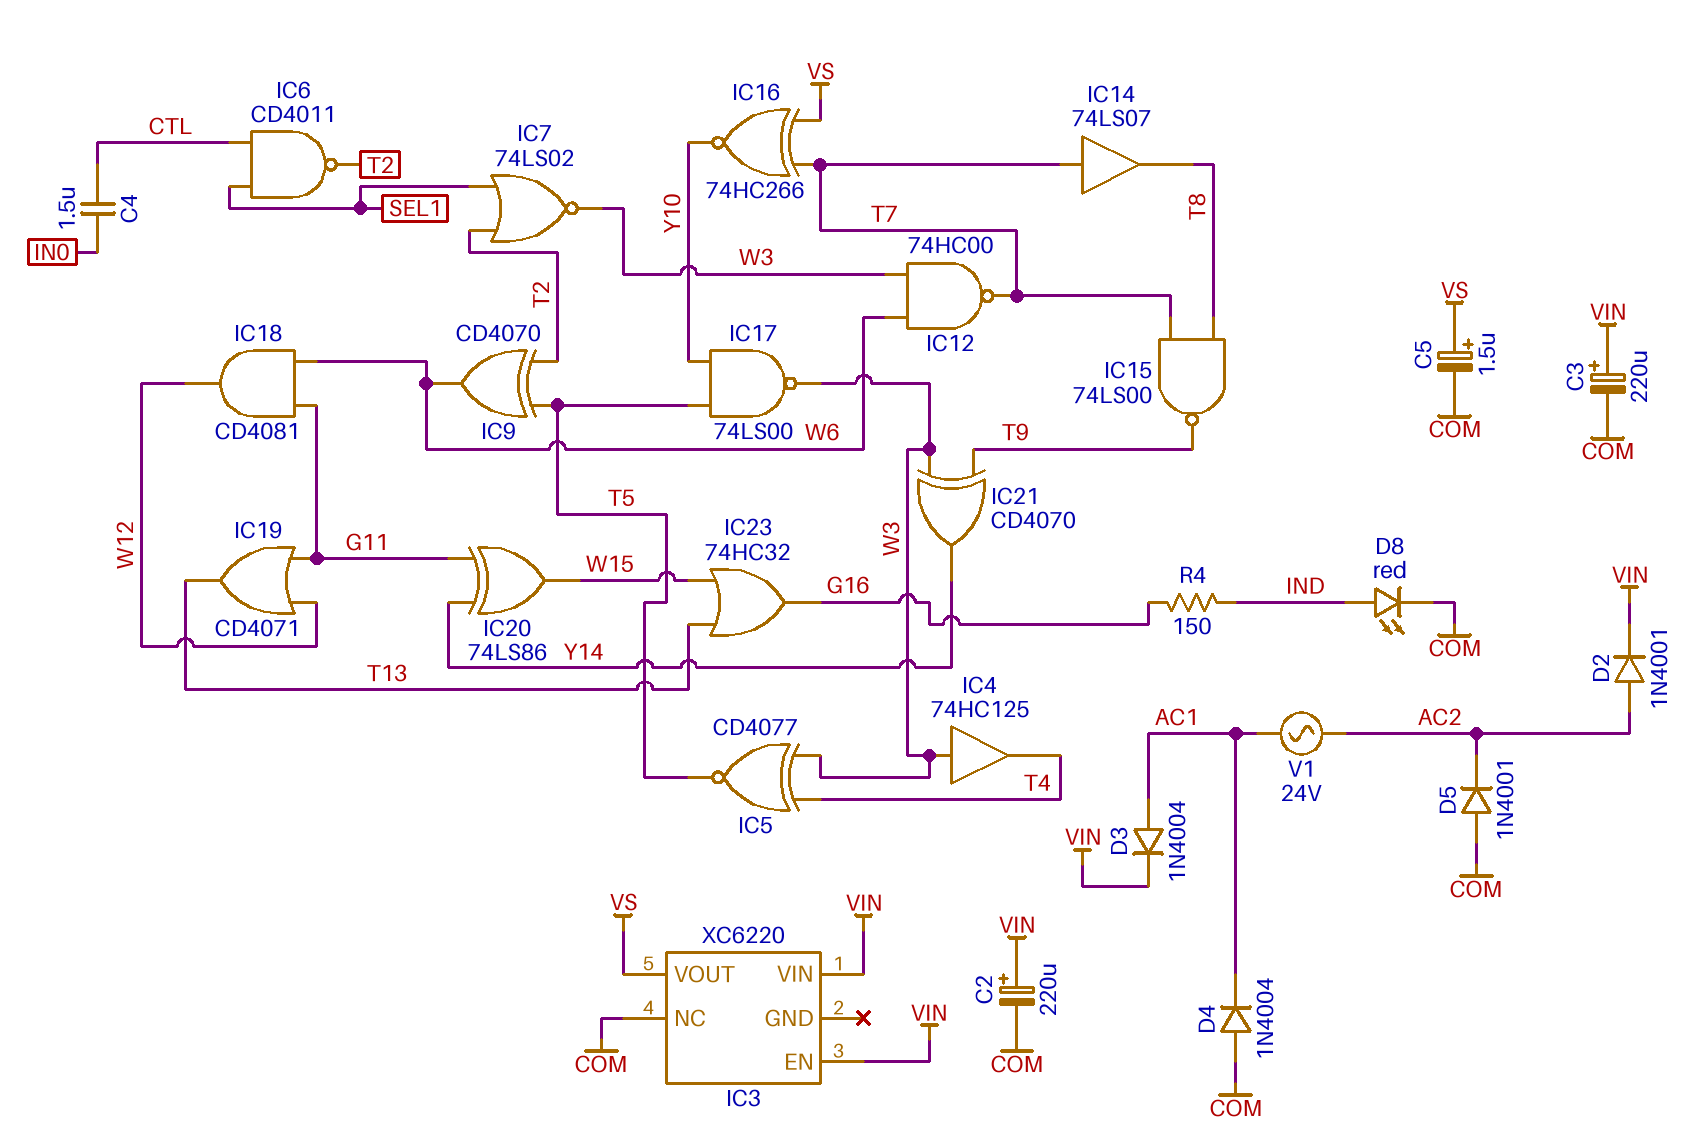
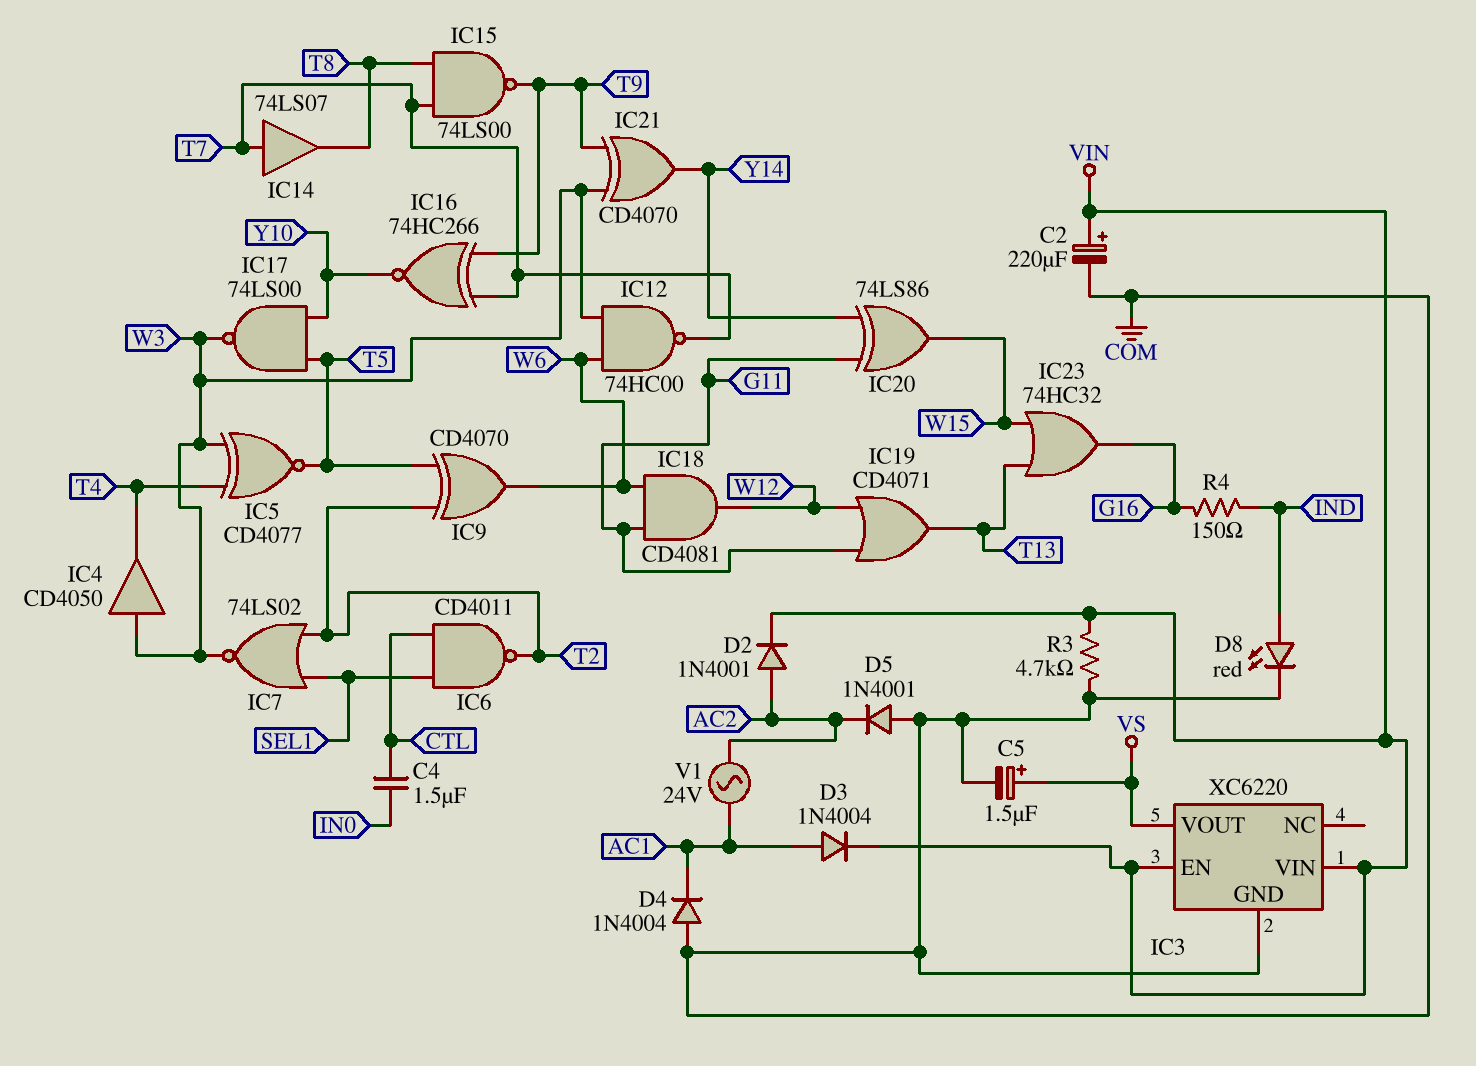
C3: 220uF (plus VIN, minus COM) -> none
IC3 pin GND: none -> COM
IC3 pin NC: COM -> none
IC4: buffer 74HC125 (in W3, out T4) -> buffer CD4050 (in W3, out T4)
IC16: XNOR 74HC266 (in T7, in VS, out Y10) -> XNOR 74HC266 (in T7, in T9, out Y10)
R3: none -> 4.7k (COM, VIN)

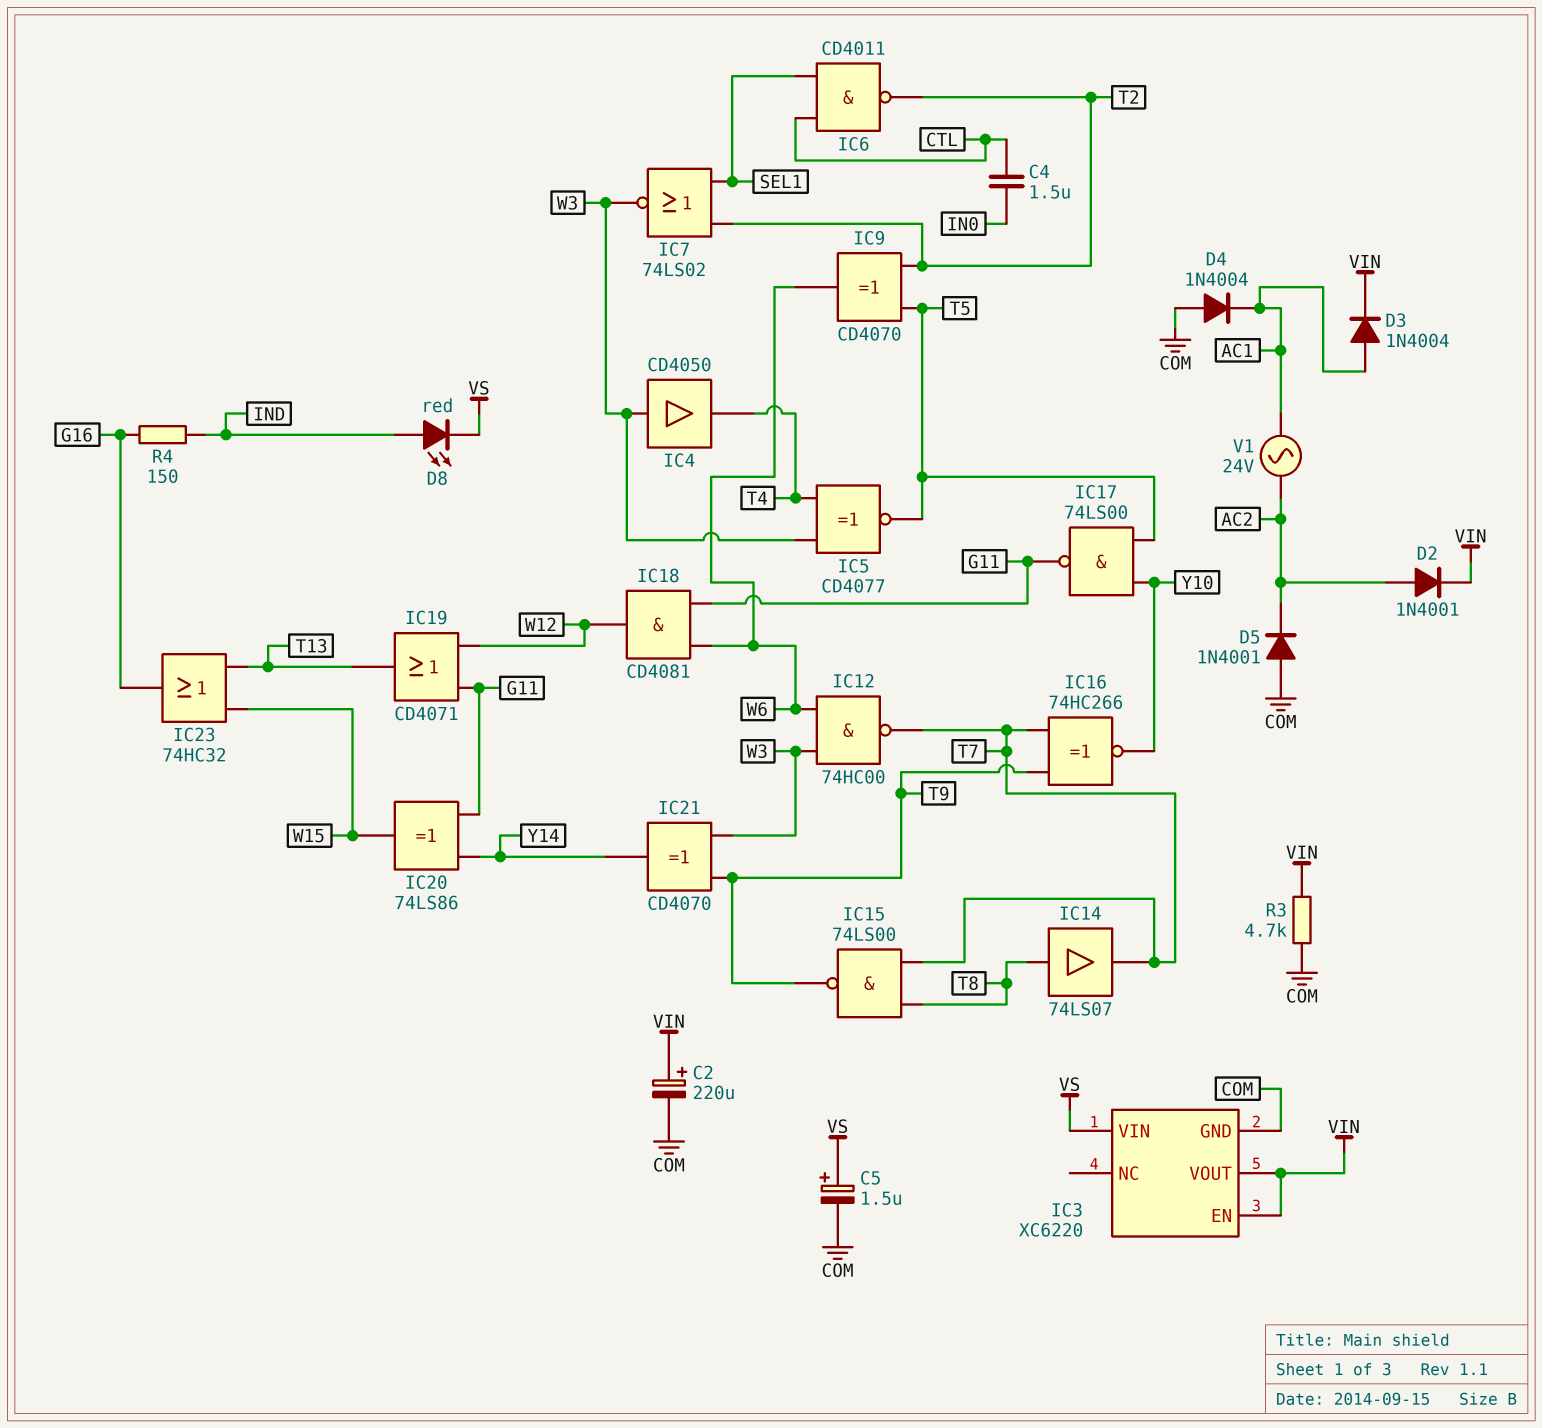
D8: LED red (A IND, K COM) -> LED red (A IND, K VS)
IC3 pin VIN: VIN -> VS
IC3 pin VOUT: VS -> VIN
IC14: buffer 74LS07 (in T7, out T8) -> buffer 74LS07 (in T8, out T7)
IC17: NAND 74LS00 (in T5, in Y10, out W3) -> NAND 74LS00 (in T5, in Y10, out G11)

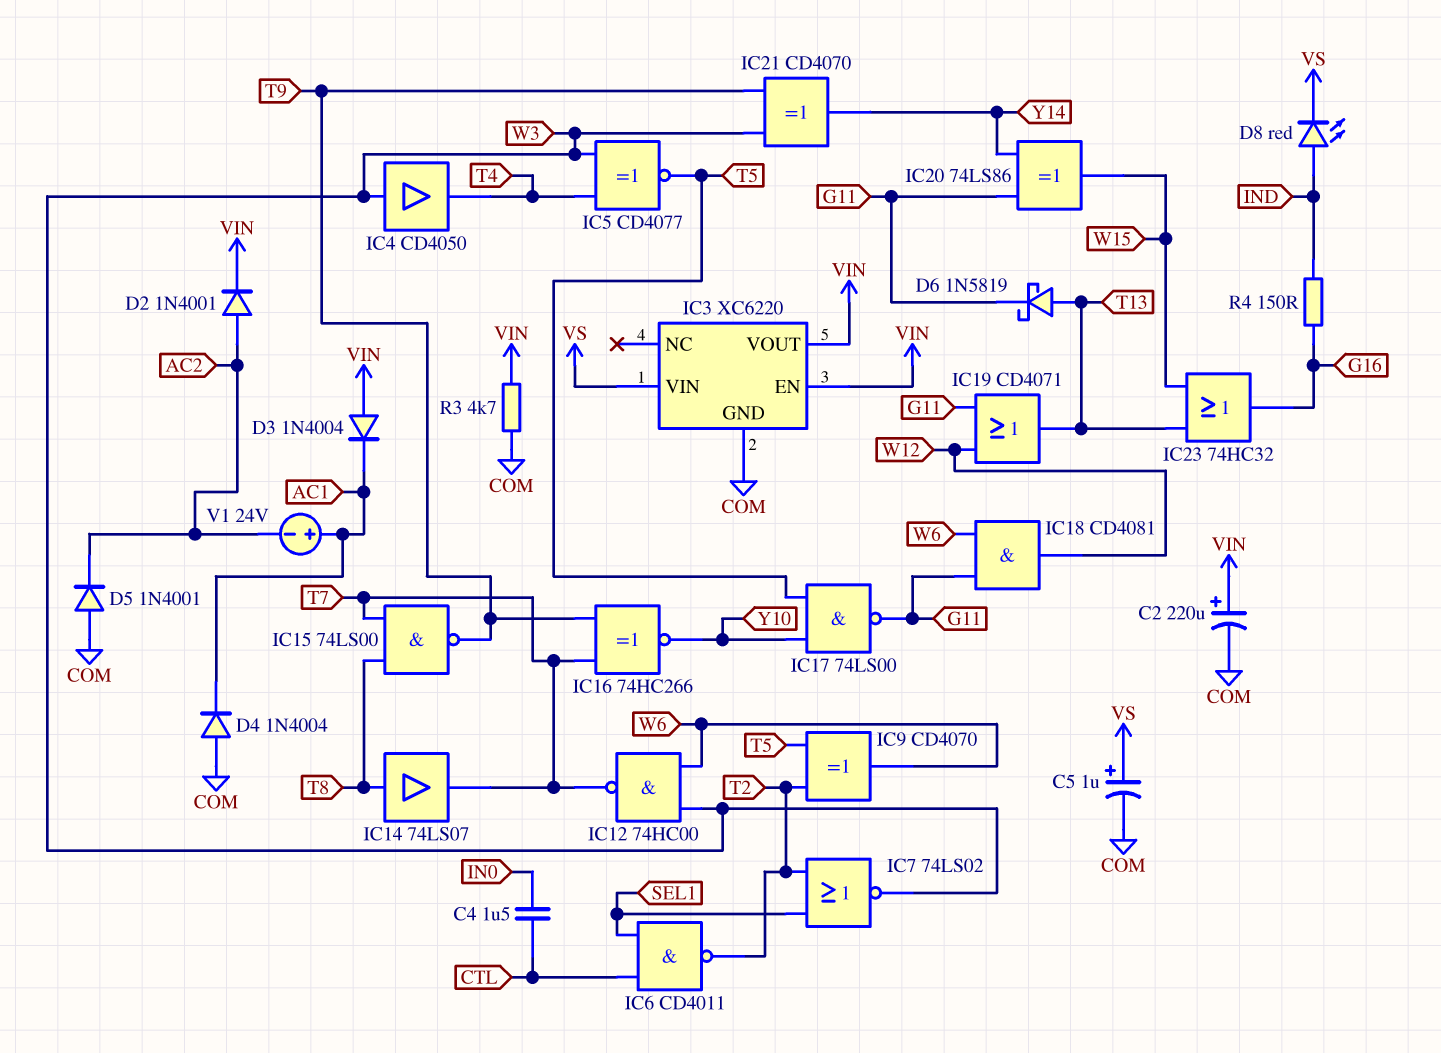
C5: 1.5uF (plus VS, minus COM) -> 1uF (plus VS, minus COM)
D3: diode 1N4004 (A AC1, K VIN) -> diode 1N4004 (A VIN, K AC1)
D6: none -> schottky 1N5819 (A T13, K G11)
V1: AC 24V (AC1, AC2) -> 24V (plus AC1, minus AC2)

